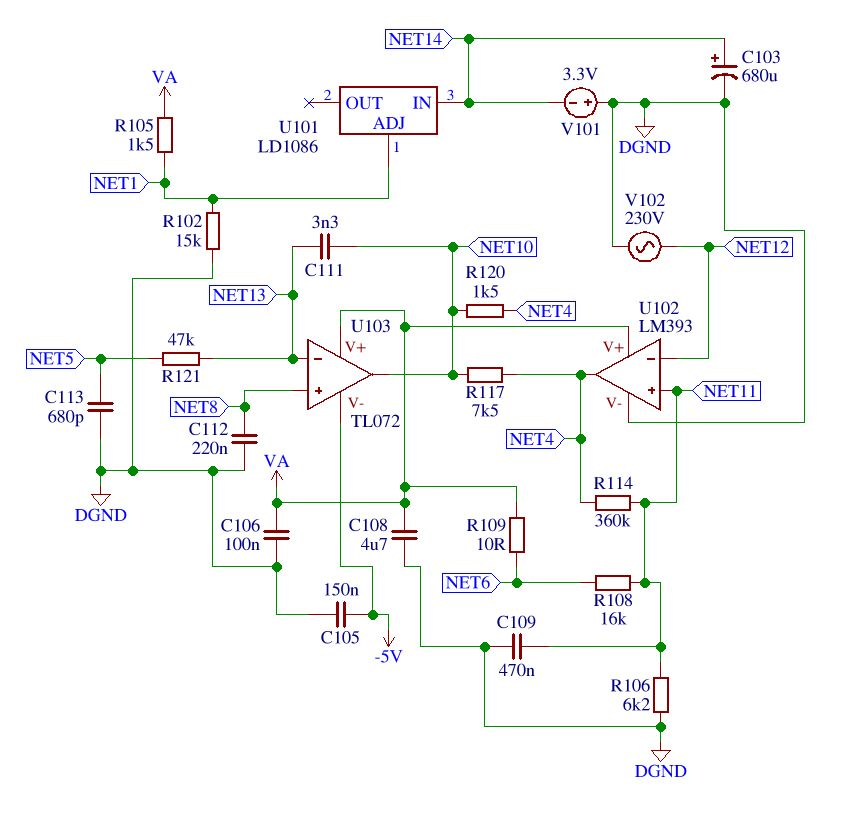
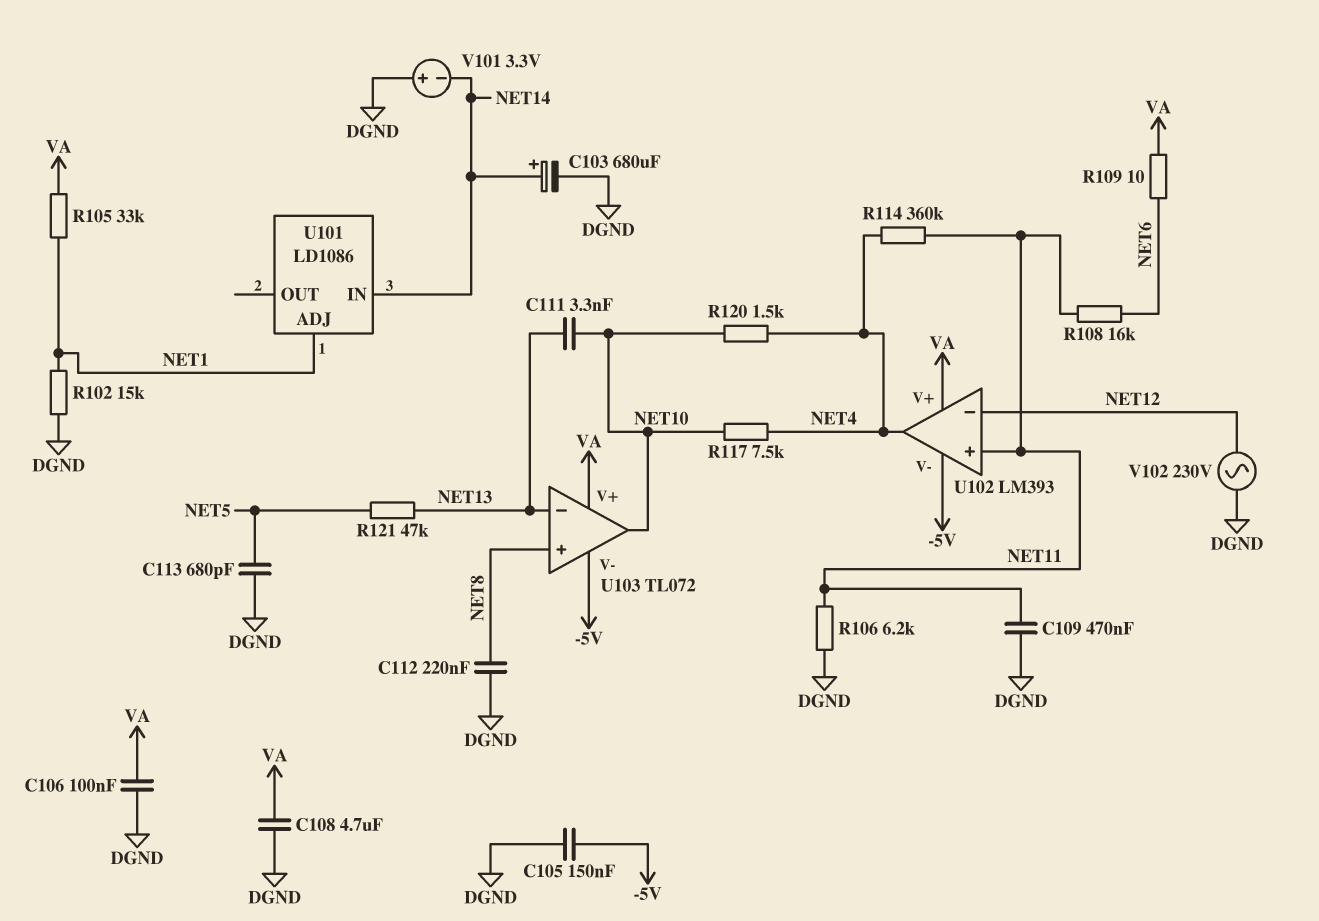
R105: 1.5k (NET1, VA) -> 33k (NET1, VA)
U102 pin V-: DGND -> -5V

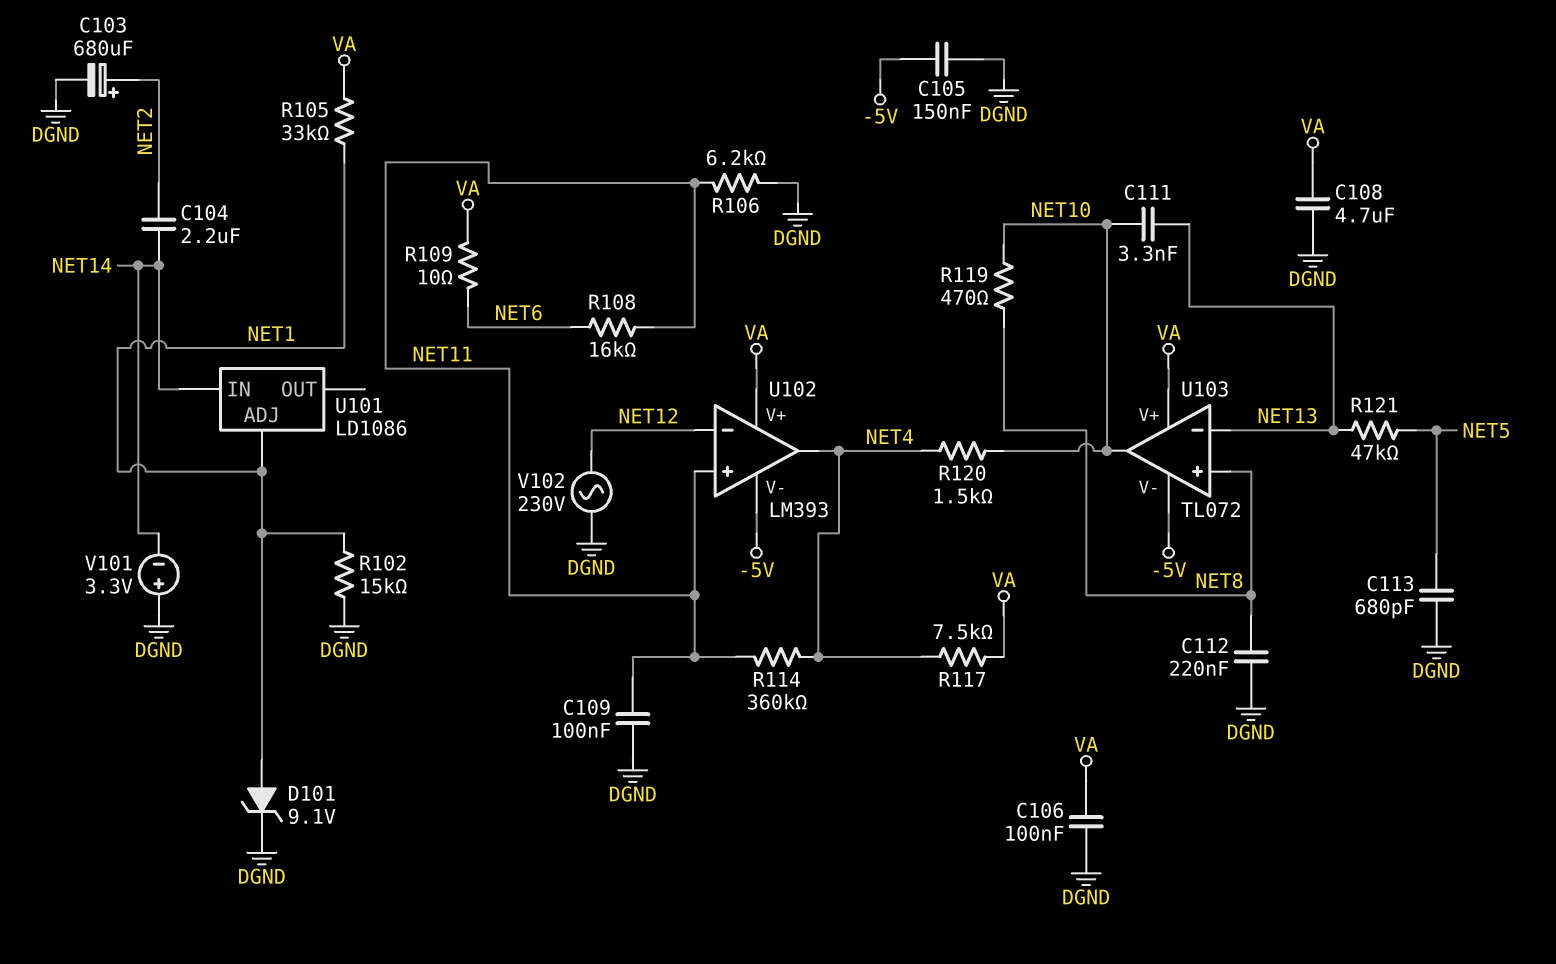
C103: 680uF (plus NET14, minus DGND) -> 680uF (plus NET2, minus DGND)
C104: none -> 2.2uF (NET2, NET14)
C109: 470nF (DGND, NET11) -> 100nF (DGND, NET11)
D101: none -> zener 9.1V (A NET1, K DGND)
R117: 7.5k (NET4, NET10) -> 7.5k (NET4, VA)
R119: none -> 470 (NET8, NET10)

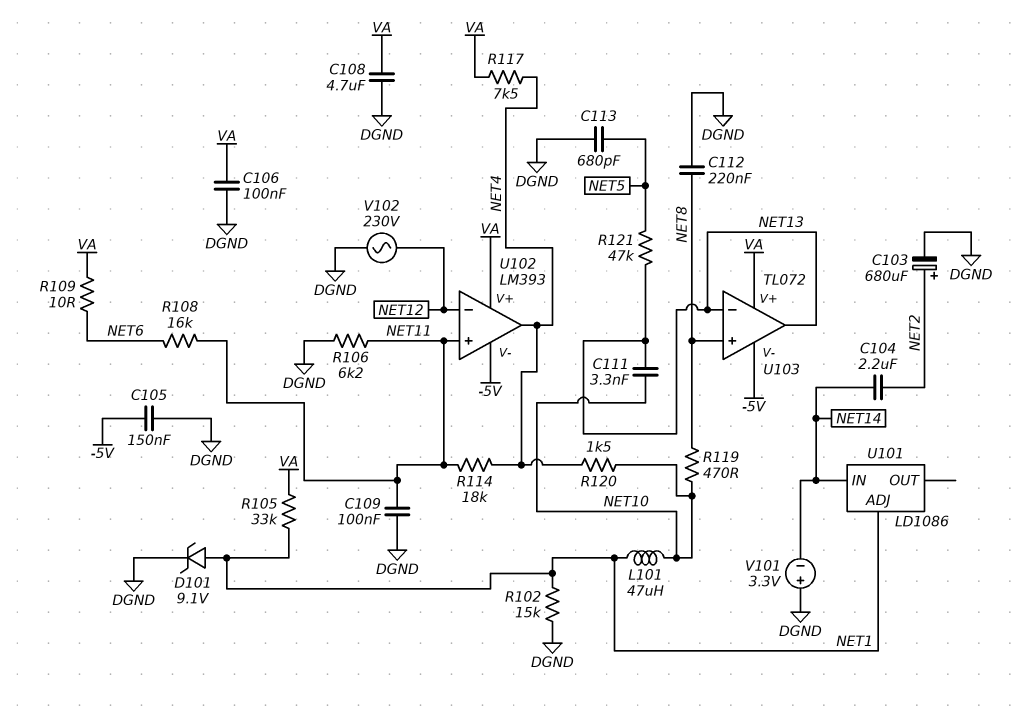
L101: none -> 47uH (NET1, NET10)
R114: 360k (NET4, NET11) -> 18k (NET4, NET11)
U103 pin out: NET10 -> NET13

